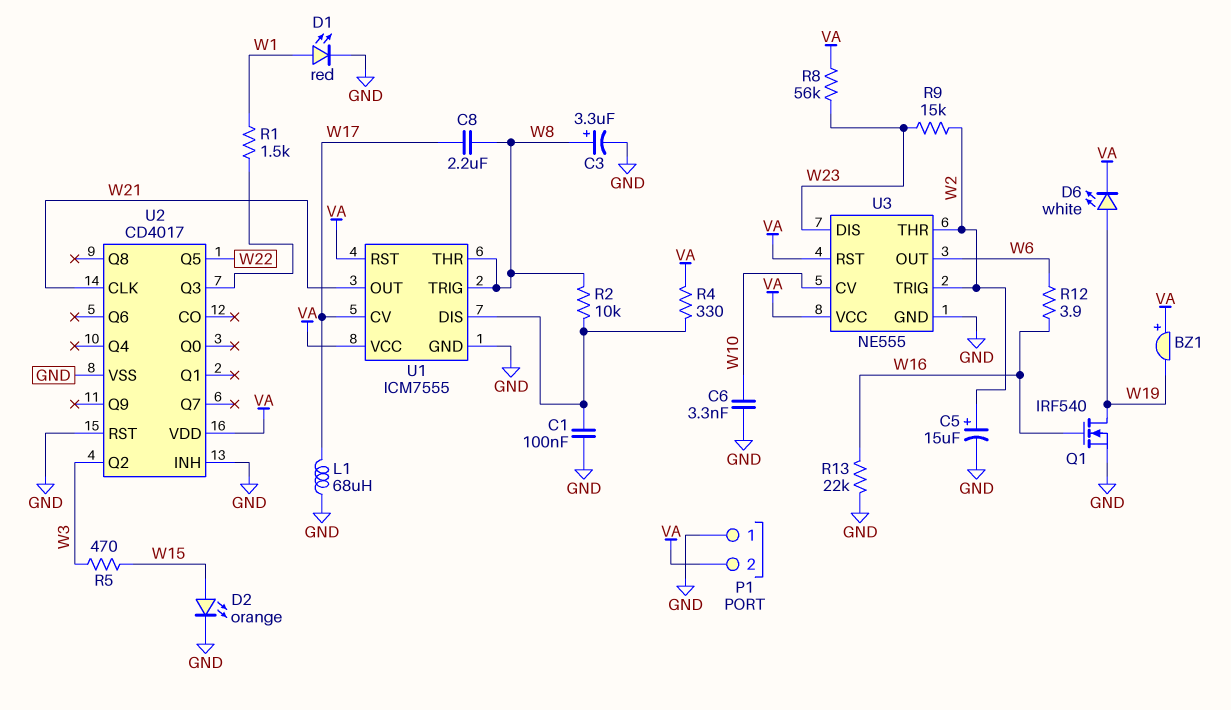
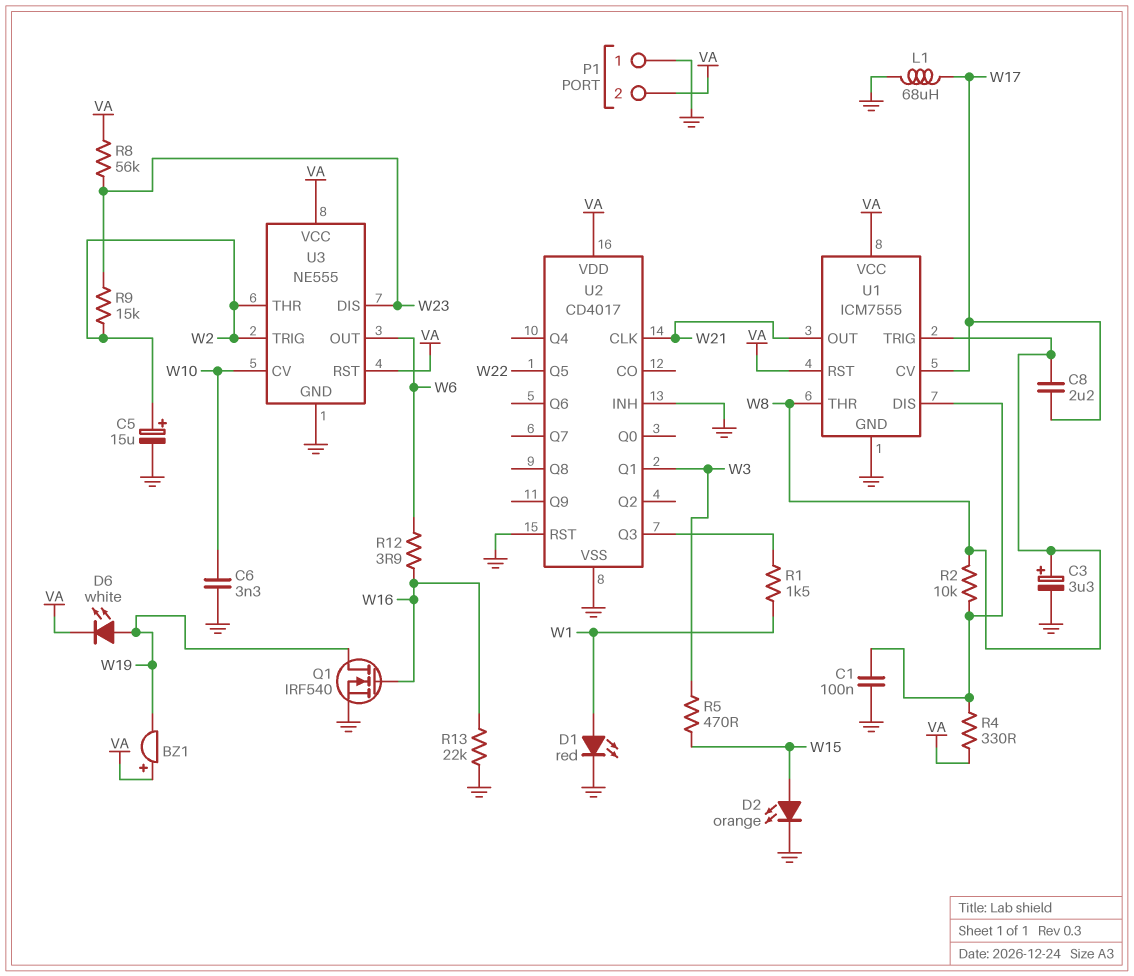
U2 pin Q1: none -> W3
U2 pin Q2: W3 -> none

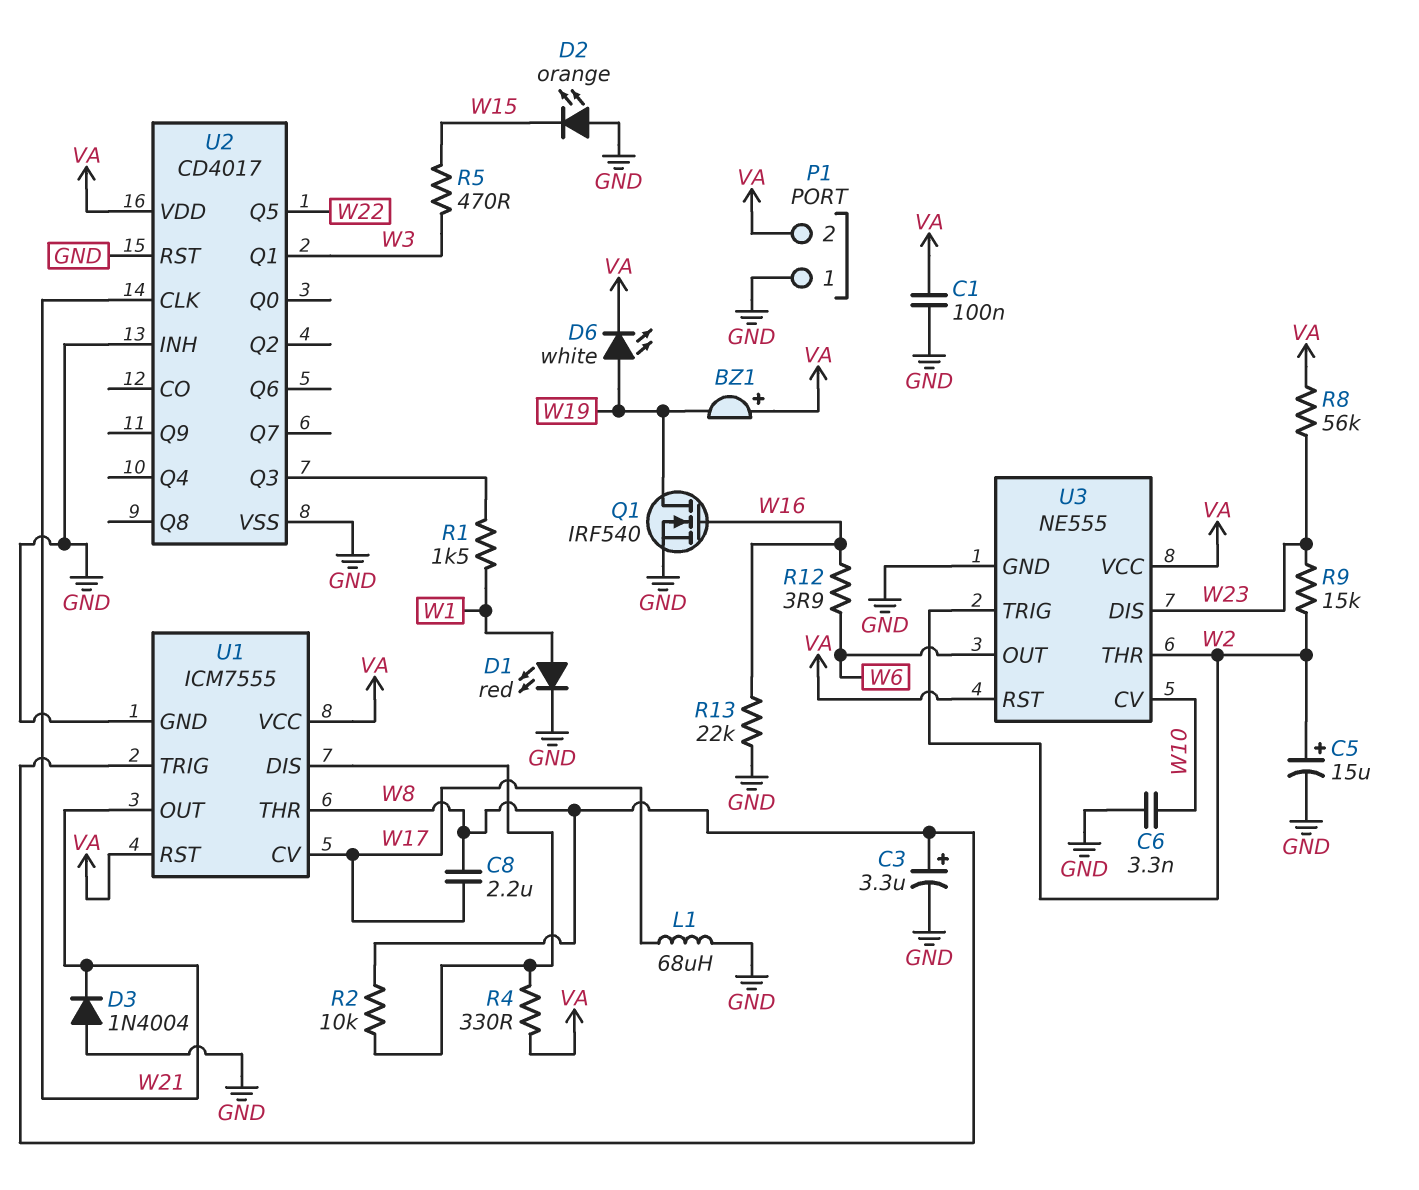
C1: 100nF (GND, U1/DIS) -> 100nF (GND, VA)
D2: LED orange (A W15, K GND) -> LED orange (A GND, K W15)
D3: none -> diode 1N4004 (A GND, K W21)

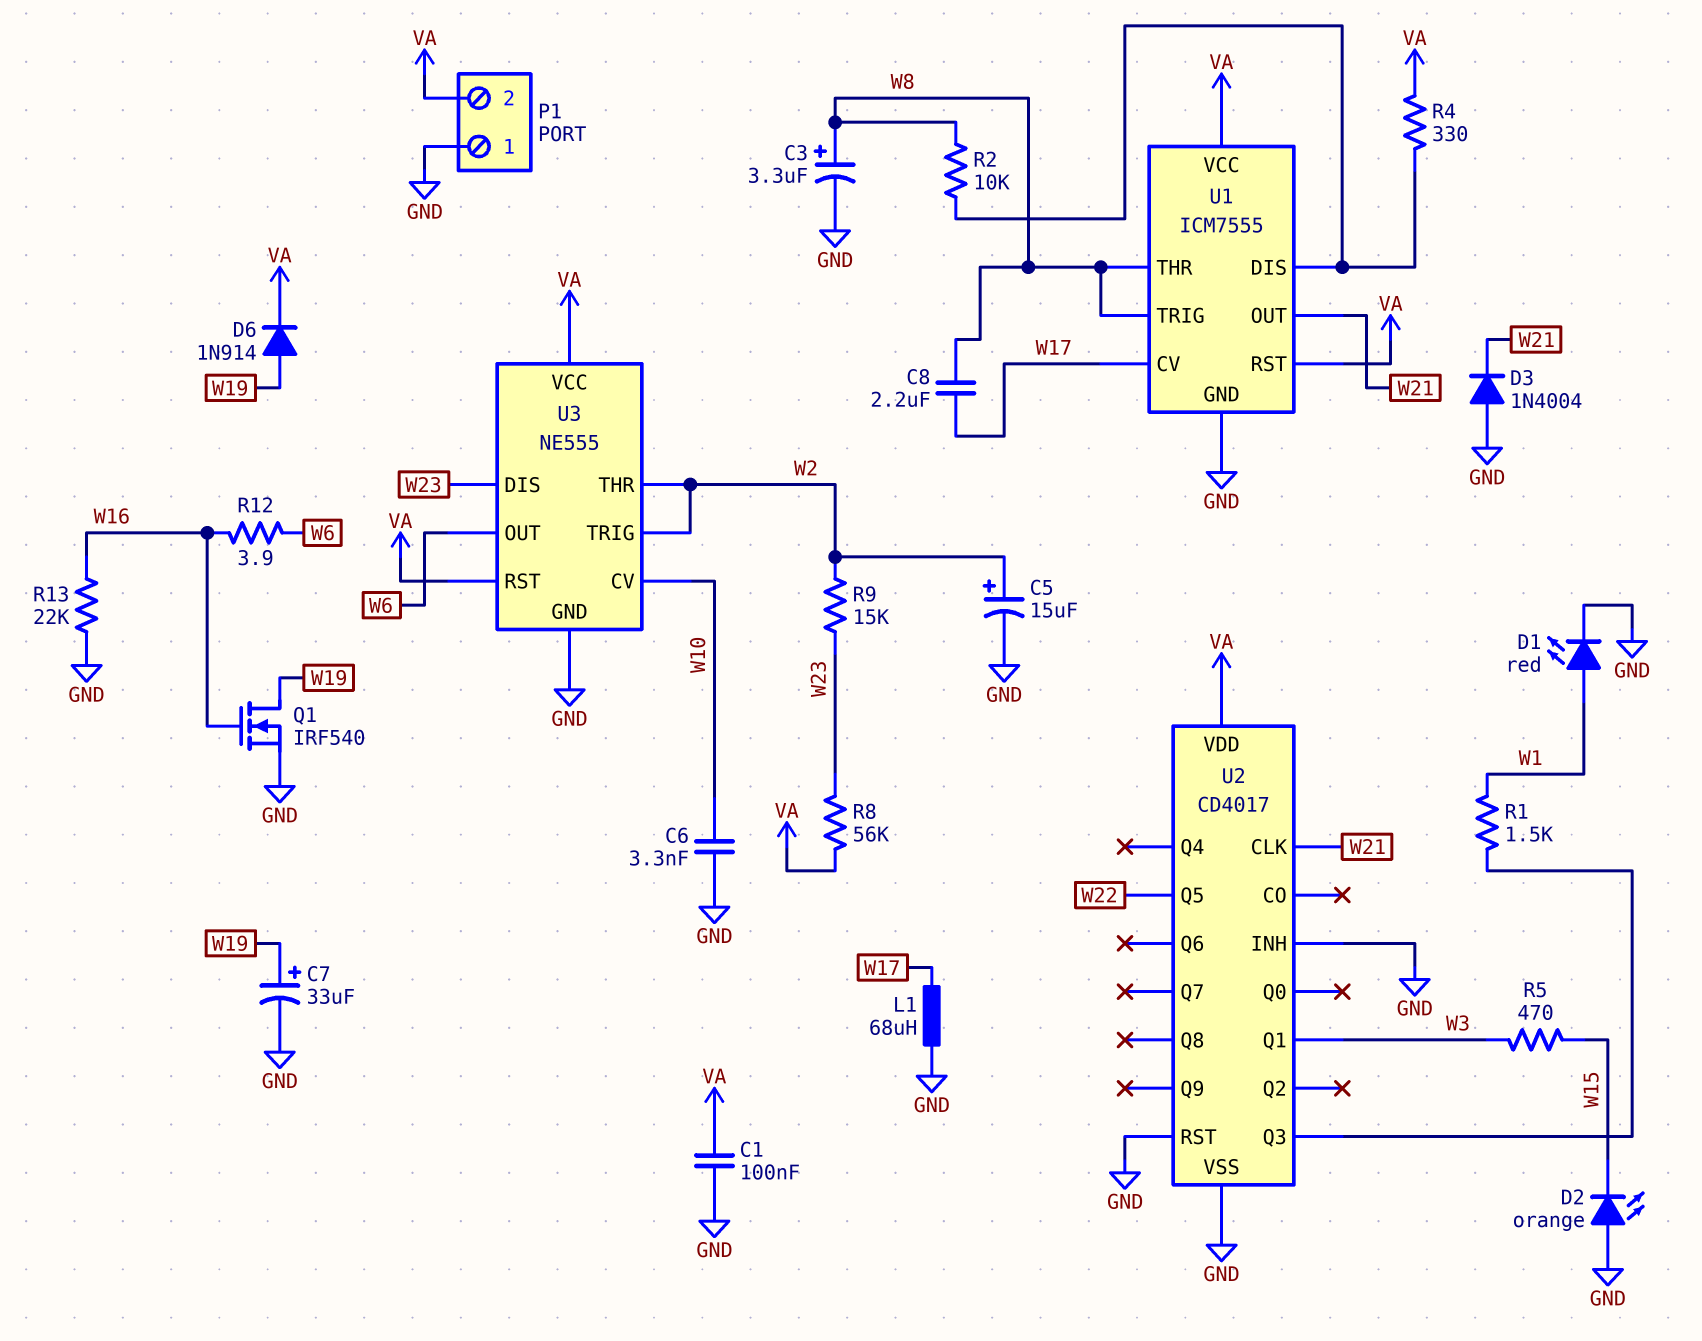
BZ1: buzzer (plus VA, minus W19) -> none
C7: none -> 33uF (plus W19, minus GND)
D6: LED white (A W19, K VA) -> diode 1N914 (A W19, K VA)

